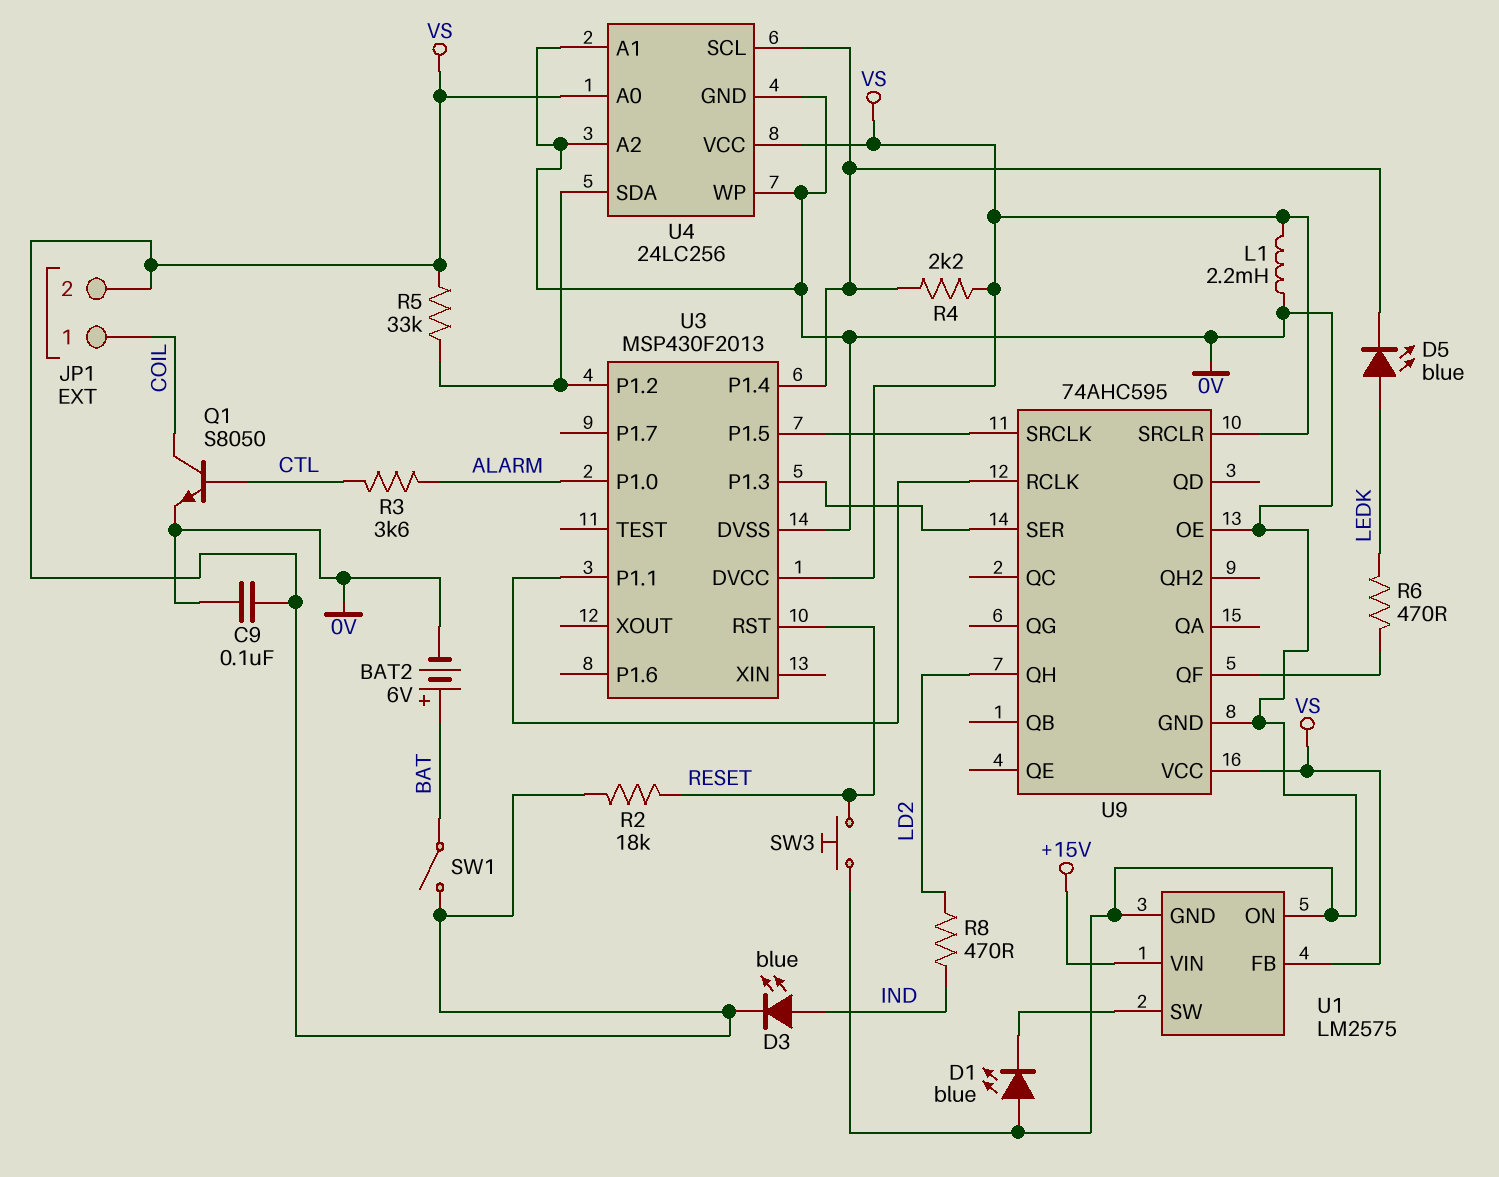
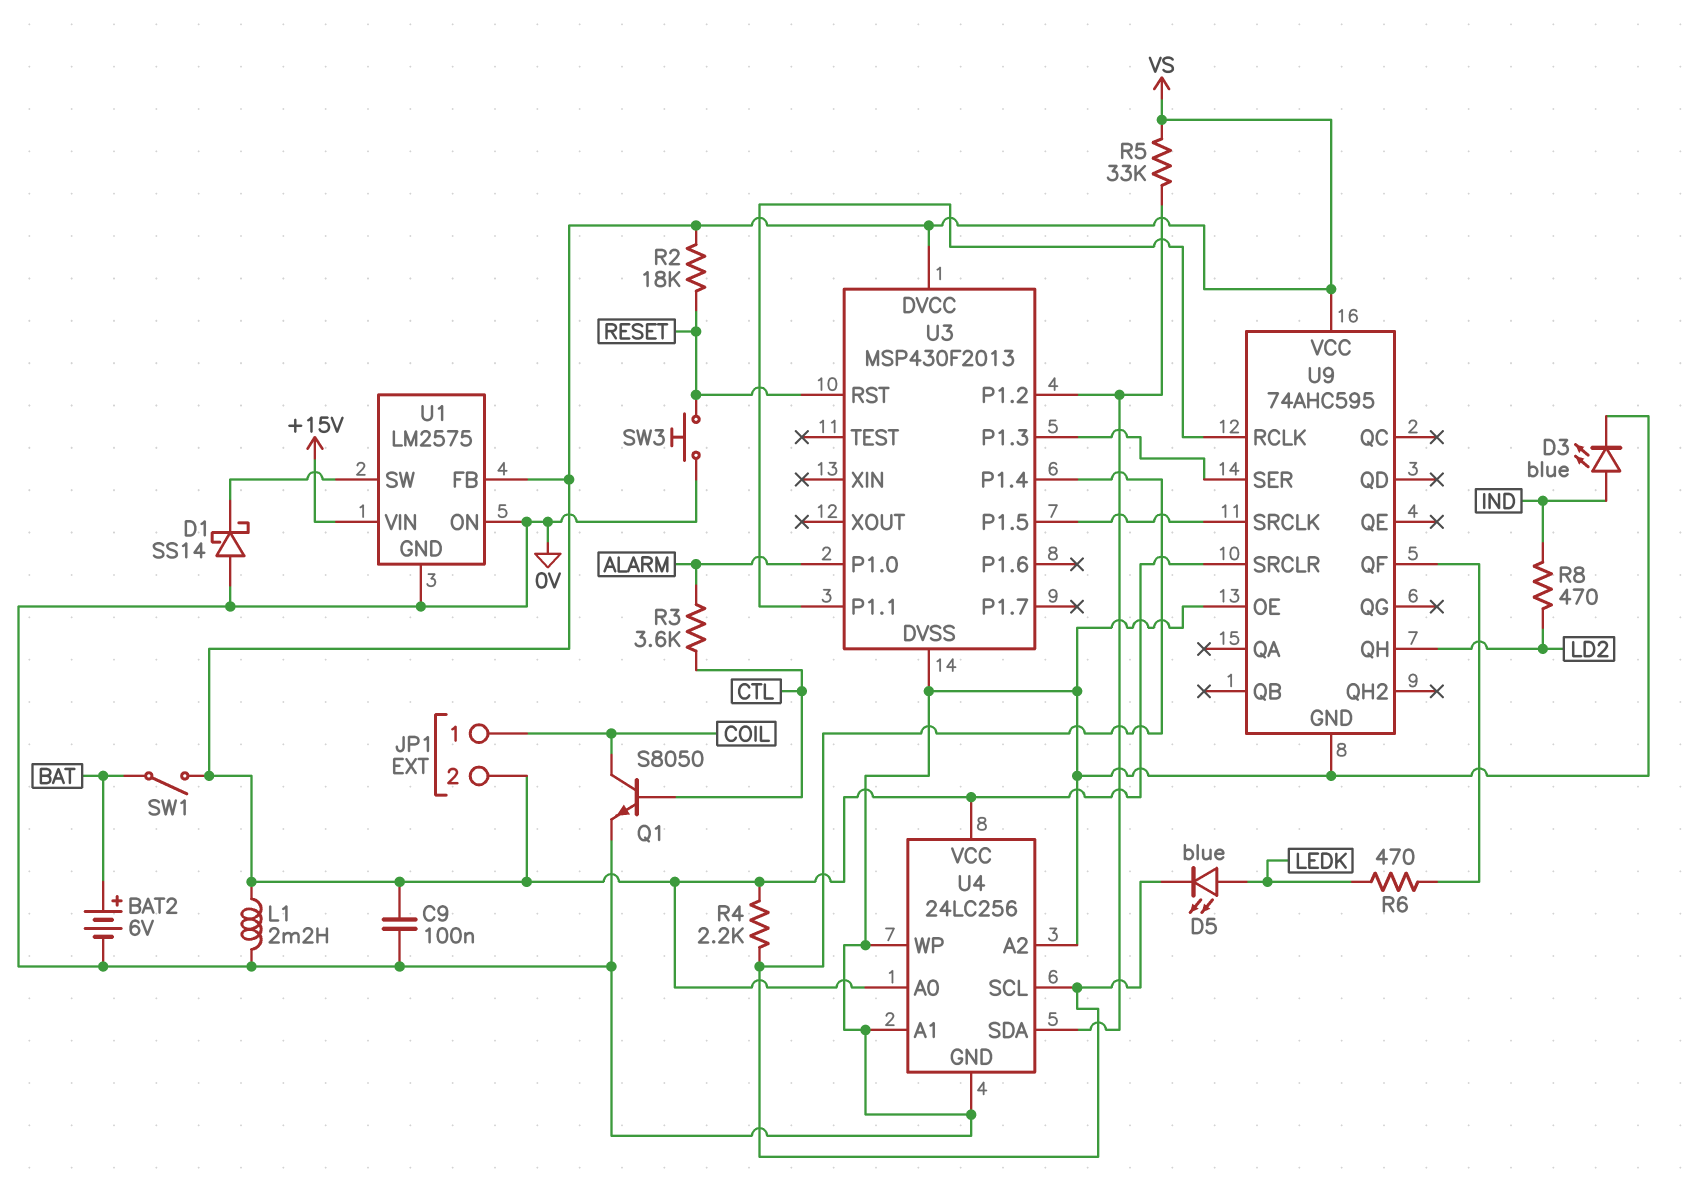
D1: LED blue (A 0V, K U1/SW) -> schottky SS14 (A 0V, K U1/SW)
D3: LED blue (A IND, K VS) -> LED blue (A IND, K 0V)

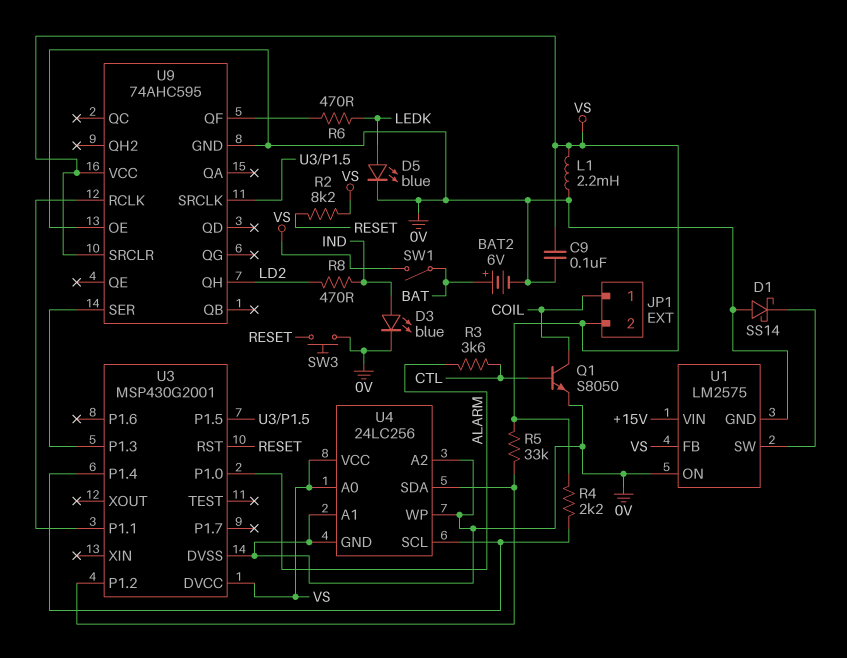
D5: LED blue (A LEDK, K U3/P1.4) -> LED blue (A LEDK, K 0V)
R2: 18k (RESET, VS) -> 8.2k (RESET, VS)
U3: MSP430F2013 -> MSP430G2001

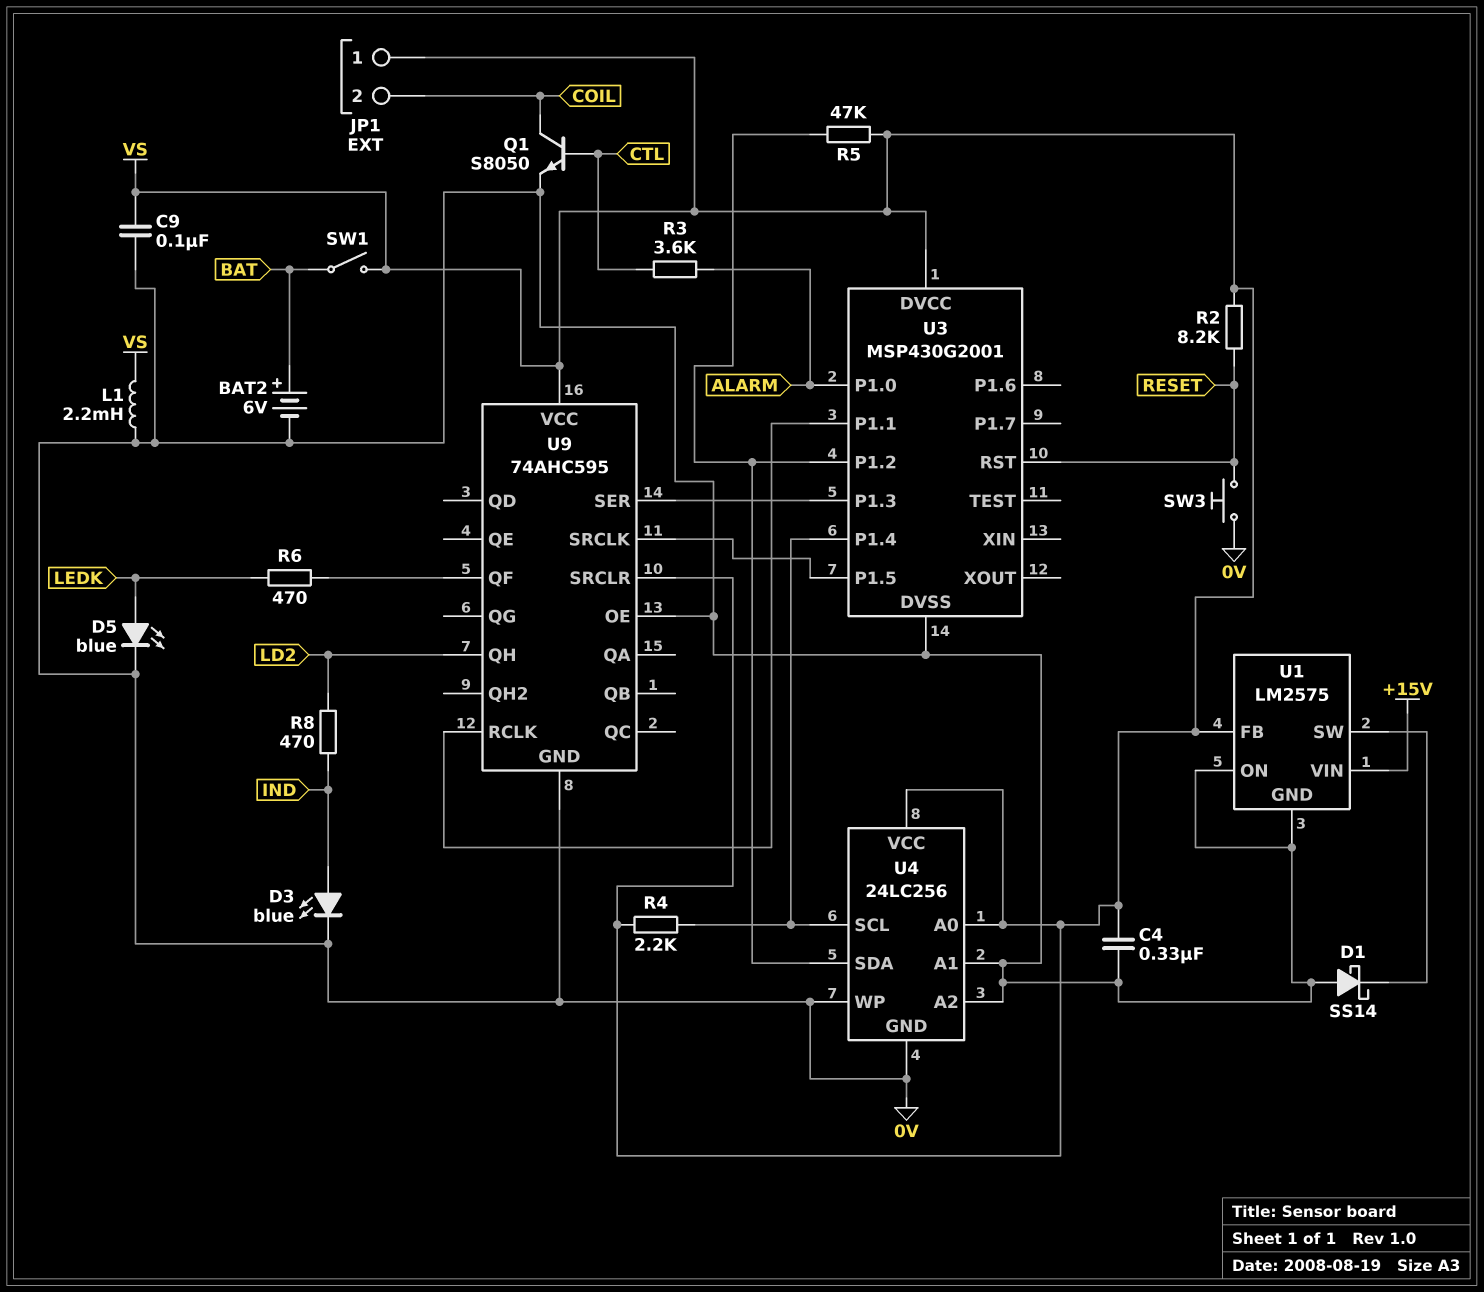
C4: none -> 330nF (0V, VS)
JP1 pin 1: COIL -> VS
JP1 pin 2: VS -> COIL
R5: 33k (U3/P1.2, VS) -> 47k (U3/P1.2, VS)

